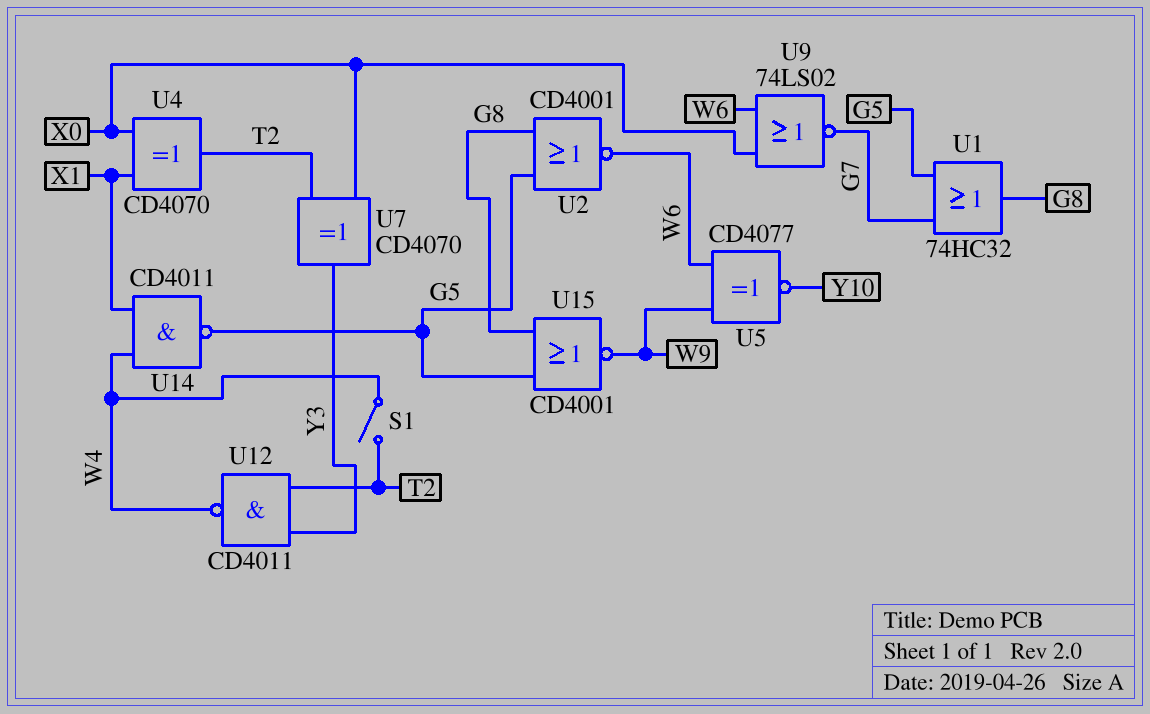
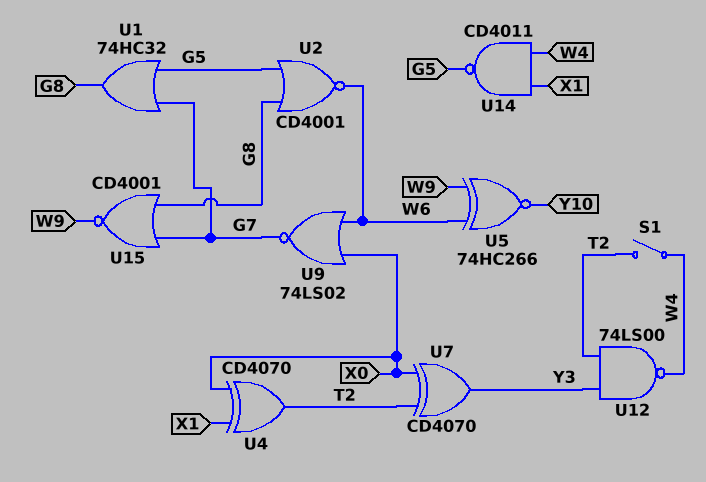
U5: XNOR CD4077 (in W6, in W9, out Y10) -> XNOR 74HC266 (in W6, in W9, out Y10)
U12: NAND CD4011 (in T2, in Y3, out W4) -> NAND 74LS00 (in T2, in Y3, out W4)
U15: NOR CD4001 (in G5, in G8, out W9) -> NOR CD4001 (in G7, in G8, out W9)

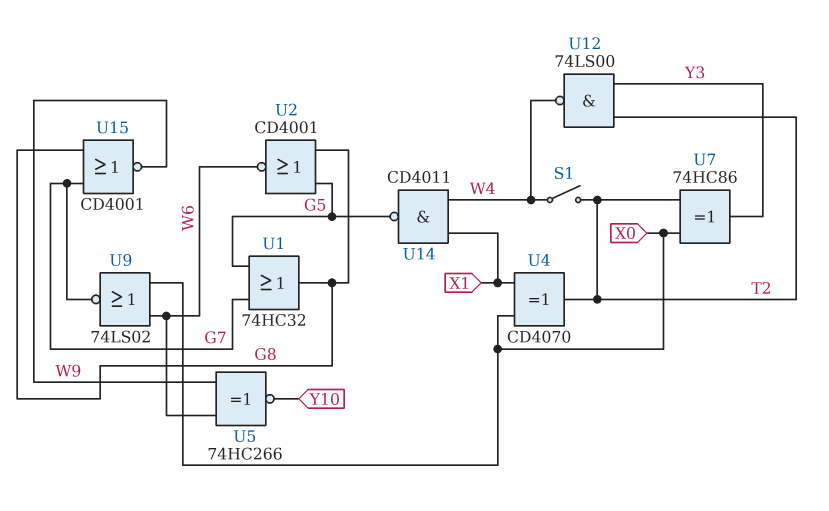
U7: XOR CD4070 (in T2, in X0, out Y3) -> XOR 74HC86 (in T2, in X0, out Y3)

